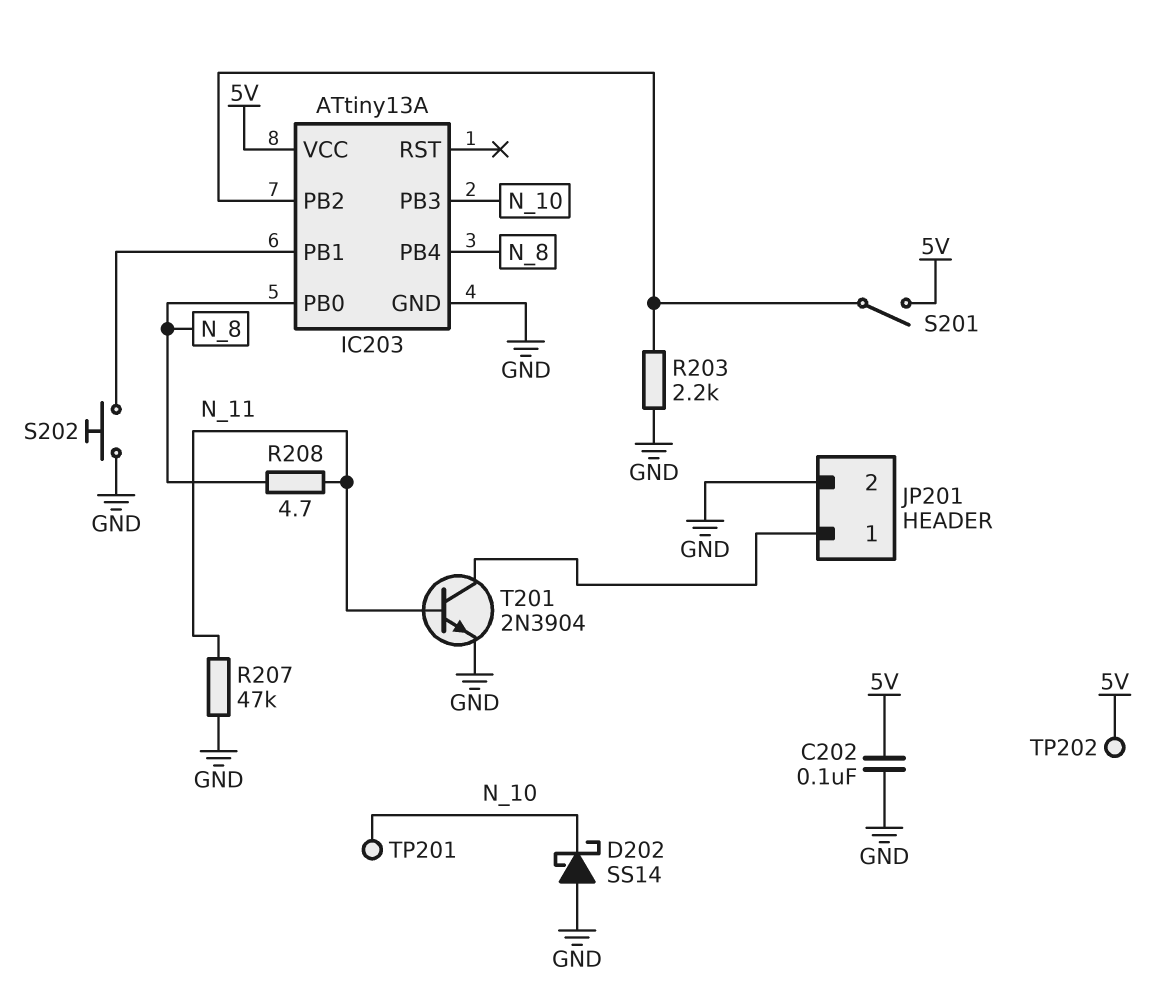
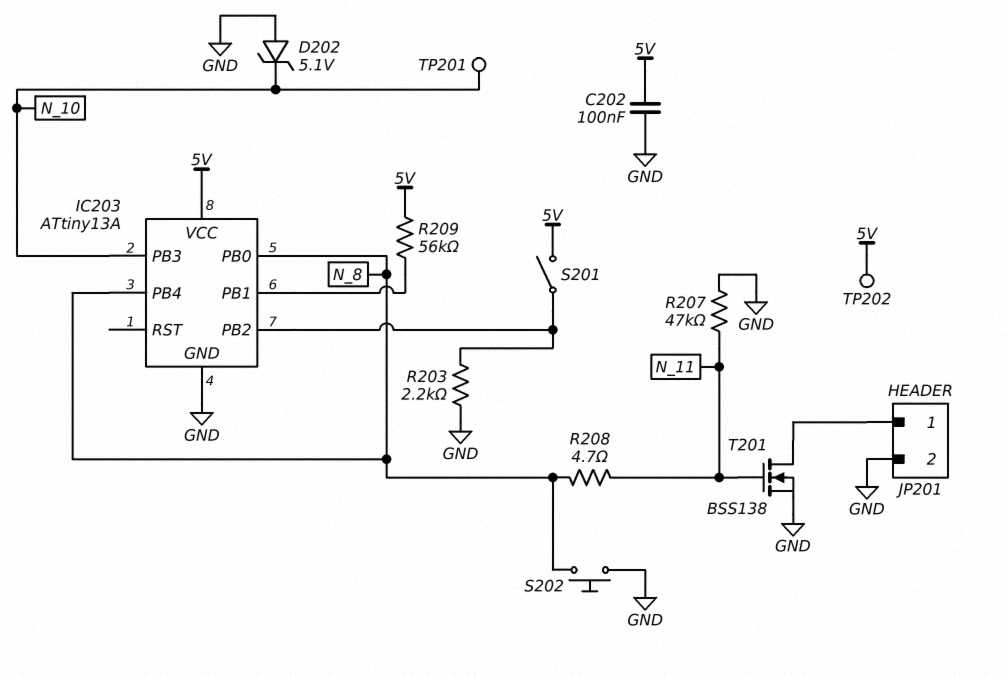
D202: schottky SS14 (A GND, K N_10) -> zener 5.1V (A GND, K N_10)
R209: none -> 56k (5V, IC203/PB1)
S202: button (GND, IC203/PB1) -> button (GND, N_8)
T201: NPN 2N3904 (B N_11, C JP201/1, E GND) -> NMOS BSS138 (G N_11, D JP201/1, S GND)

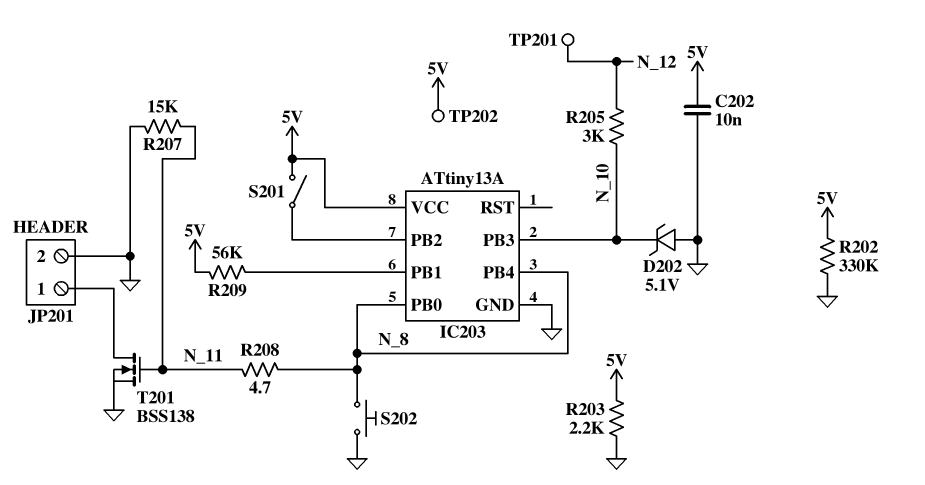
C202: 100nF (5V, GND) -> 10nF (5V, GND)
R202: none -> 330k (5V, GND)
R203: 2.2k (GND, IC203/PB2) -> 2.2k (5V, GND)
R205: none -> 3k (N_10, N_12)
R207: 47k (GND, N_11) -> 15k (GND, N_11)
TP201: test point (N_10) -> test point (N_12)

